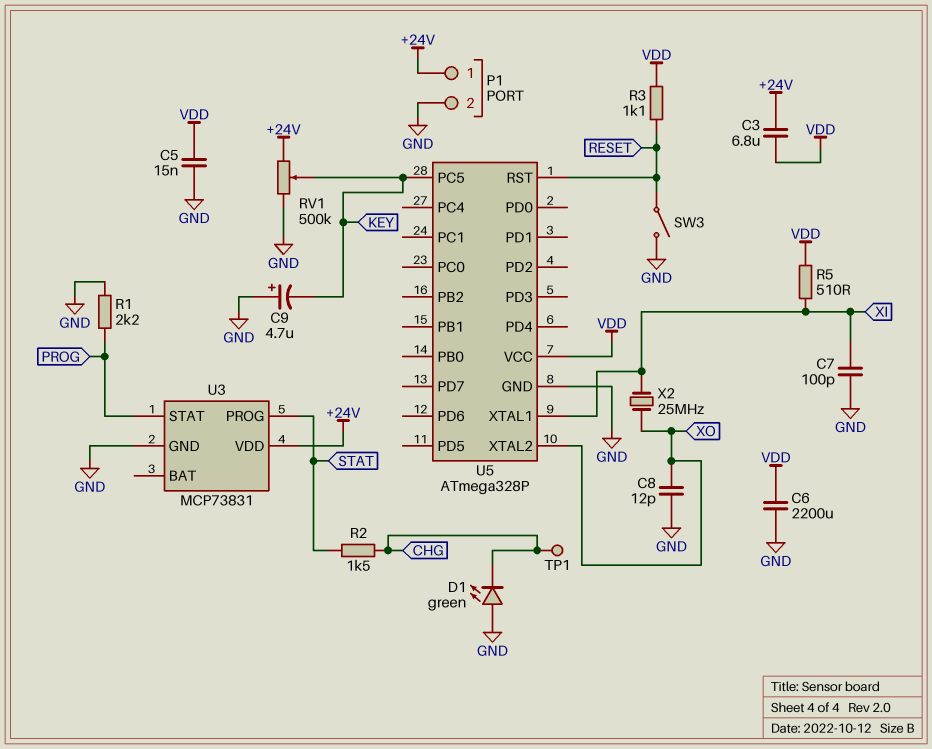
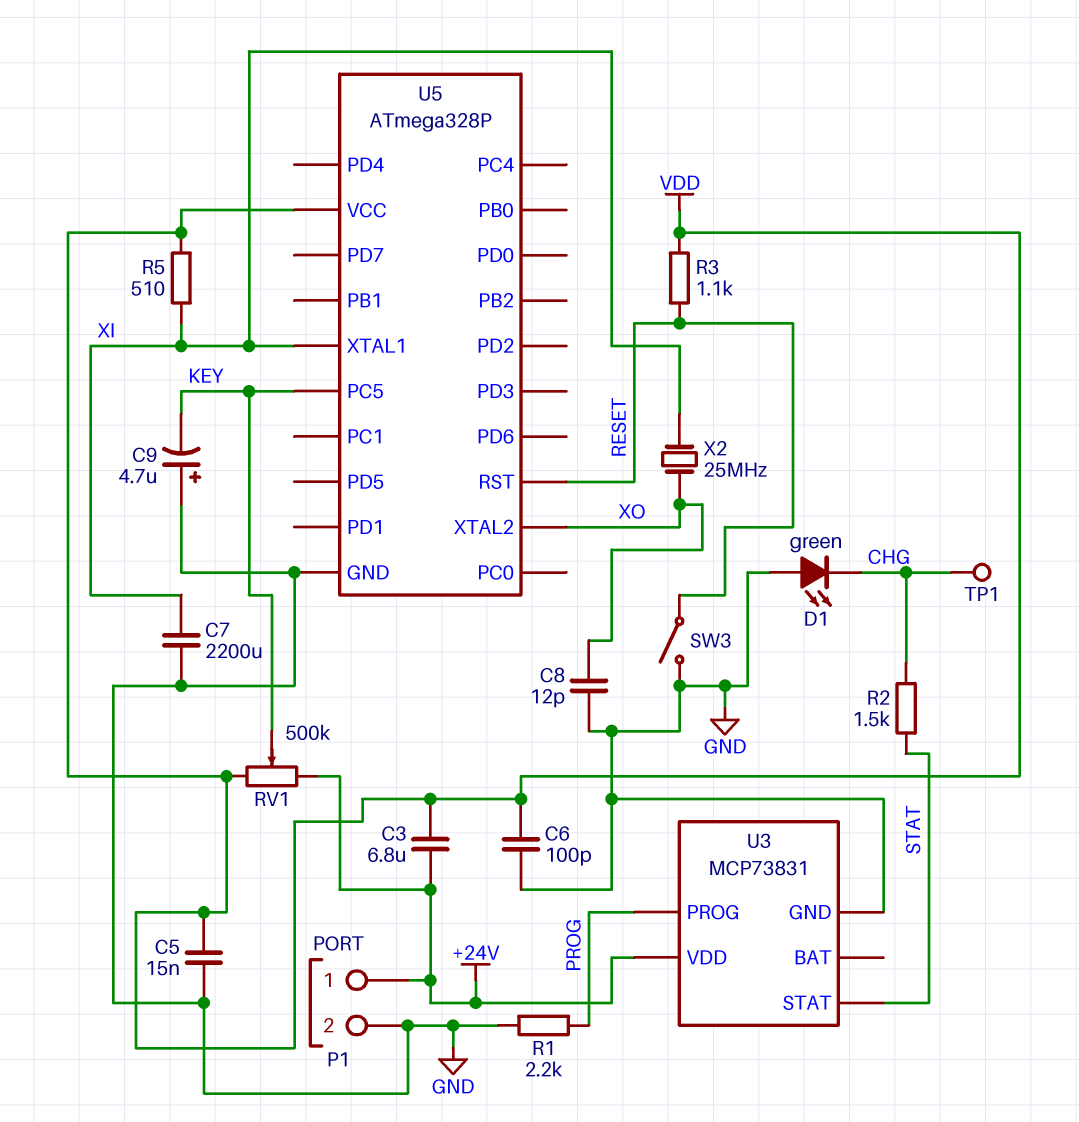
C6: 2200uF (GND, VDD) -> 100pF (GND, VDD)
C7: 100pF (GND, XI) -> 2200uF (GND, XI)
RV1: 500k (+24V, GND, wiper KEY) -> 500k (+24V, VDD, wiper KEY)
U3 pin PROG: STAT -> PROG
U3 pin STAT: PROG -> STAT

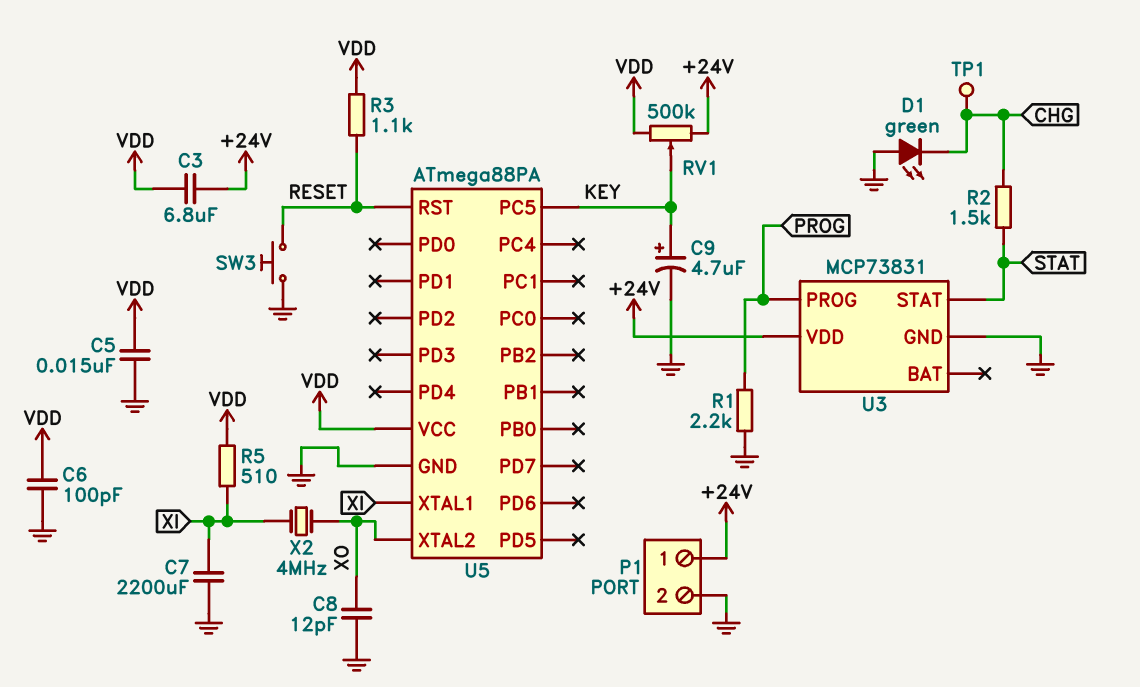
C9: 4.7uF (plus GND, minus KEY) -> 4.7uF (plus KEY, minus GND)
SW3: switch (GND, RESET) -> button (GND, RESET)
U5: ATmega328P -> ATmega88PA
X2: 25MHz (XI, XO) -> 4MHz (XI, XO)

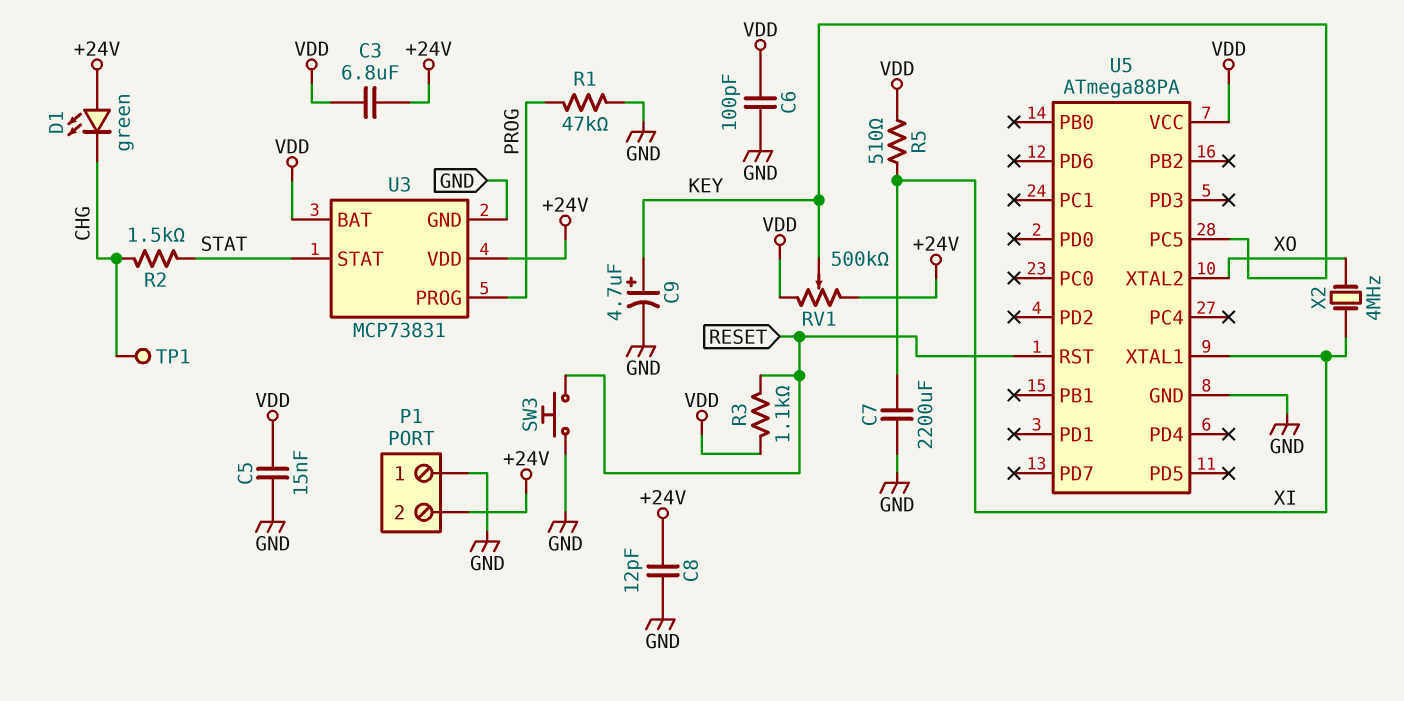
C8: 12pF (GND, XO) -> 12pF (+24V, GND)
D1: LED green (A GND, K CHG) -> LED green (A +24V, K CHG)
P1 pin 1: +24V -> GND
P1 pin 2: GND -> +24V
R1: 2.2k (GND, PROG) -> 47k (GND, PROG)
U3 pin BAT: none -> VDD

